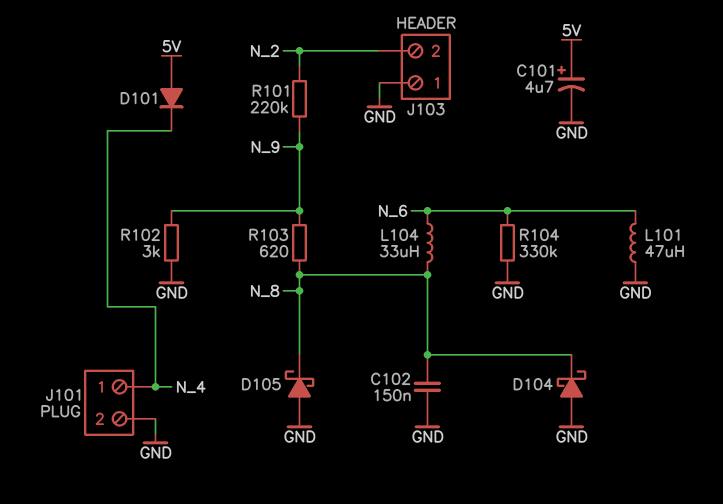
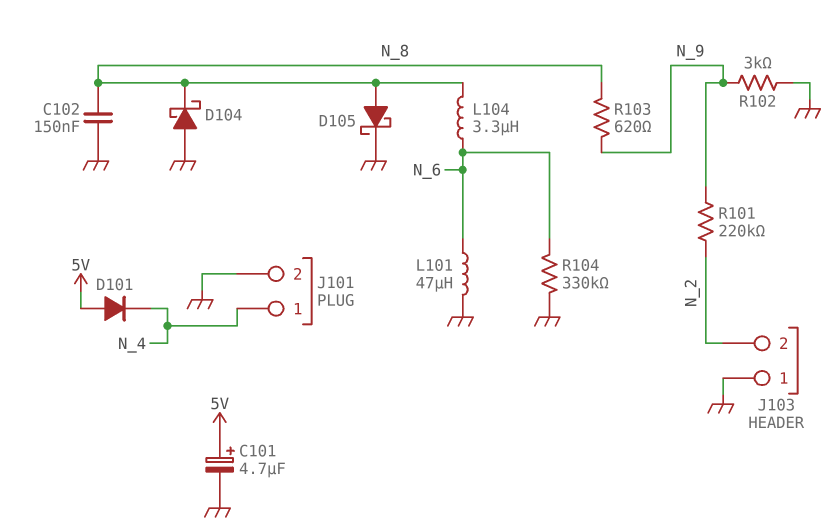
D105: schottky (A GND, K N_8) -> schottky (A N_8, K GND)
L104: 33uH (N_6, N_8) -> 3.3uH (N_6, N_8)

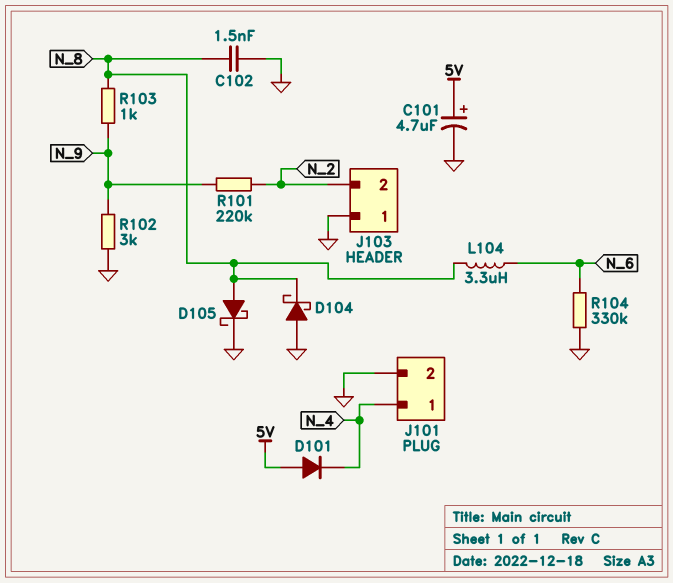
C102: 150nF (GND, N_8) -> 1.5nF (GND, N_8)
L101: 47uH (GND, N_6) -> none
R103: 620 (N_8, N_9) -> 1k (N_8, N_9)

